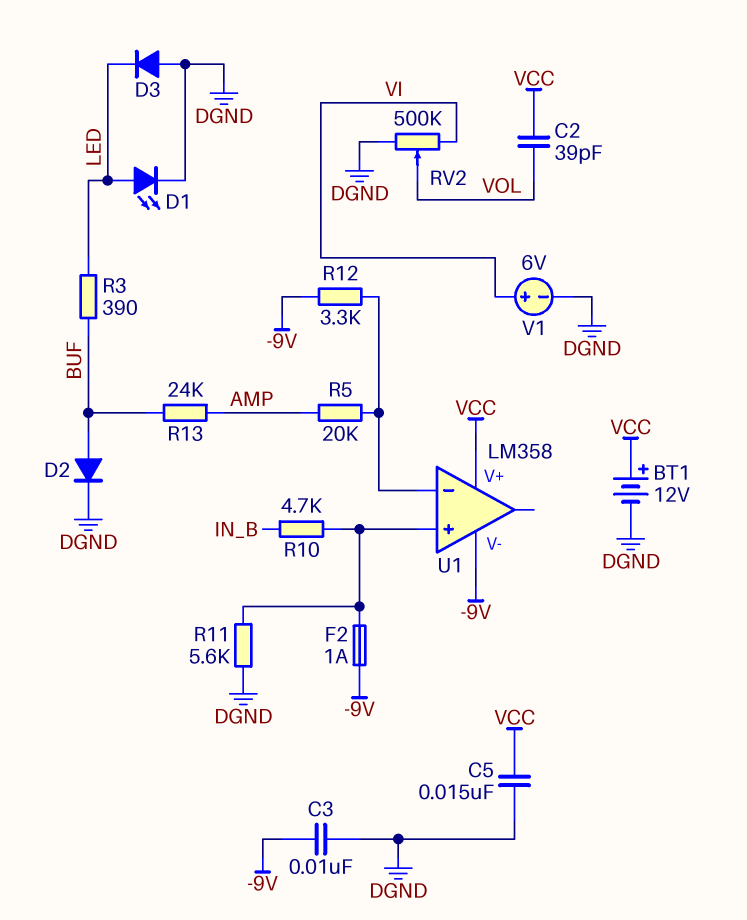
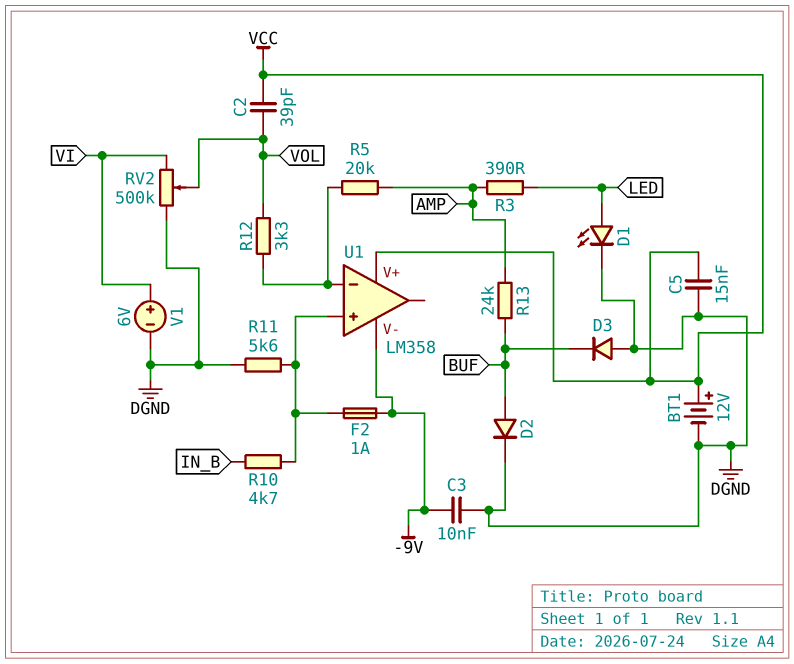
D3: diode (A DGND, K LED) -> diode (A DGND, K BUF)
R3: 390 (BUF, LED) -> 390 (AMP, LED)
R12: 3.3k (-9V, U1/in-) -> 3.3k (U1/in-, VOL)

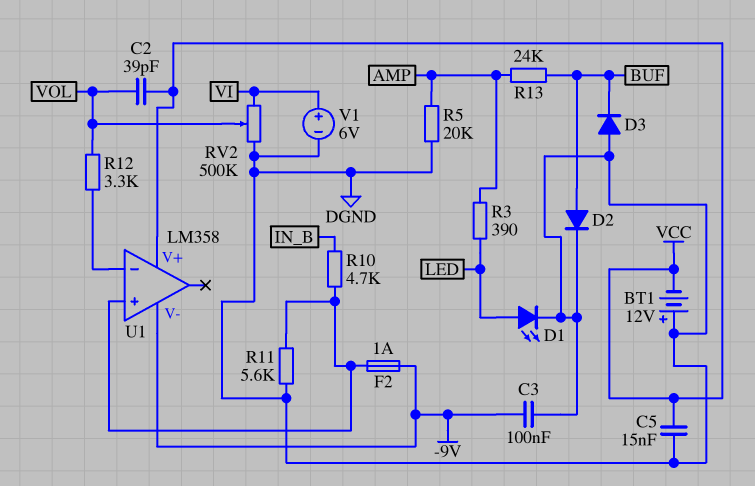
BT1: 12V (plus VCC, minus DGND) -> 12V (plus DGND, minus VCC)
C3: 10nF (-9V, DGND) -> 100nF (-9V, DGND)
R5: 20k (AMP, U1/in-) -> 20k (AMP, DGND)

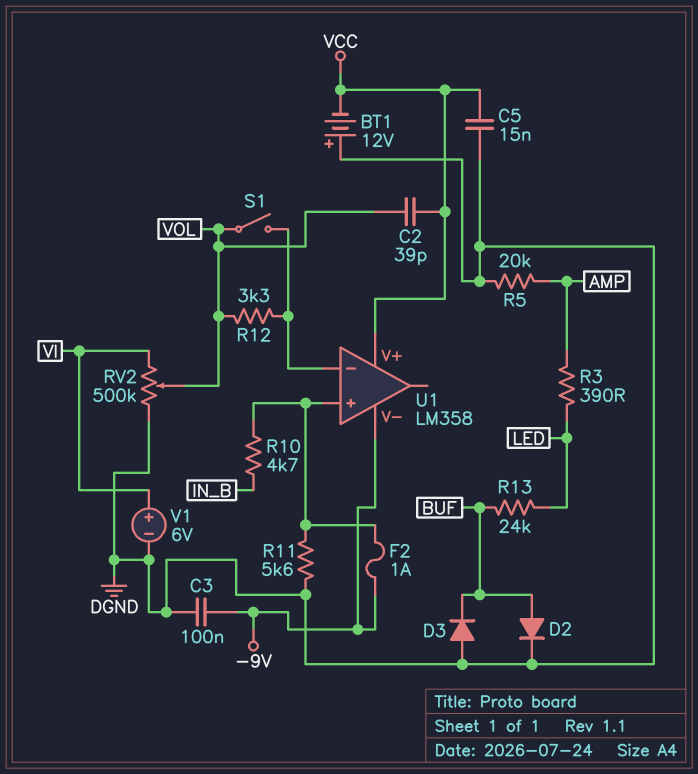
D1: LED (A LED, K DGND) -> none
R13: 24k (AMP, BUF) -> 24k (BUF, LED)
S1: none -> switch (U1/in-, VOL)

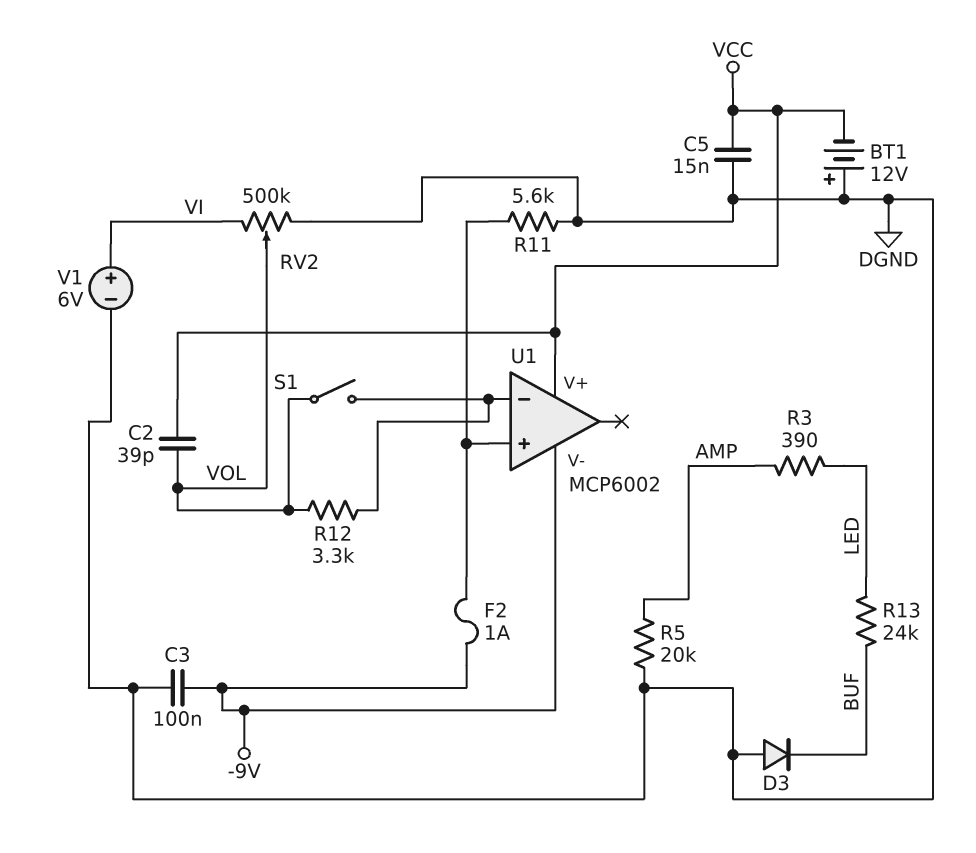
D2: diode (A BUF, K DGND) -> none
R10: 4.7k (IN_B, U1/in+) -> none
U1: LM358 -> MCP6002

